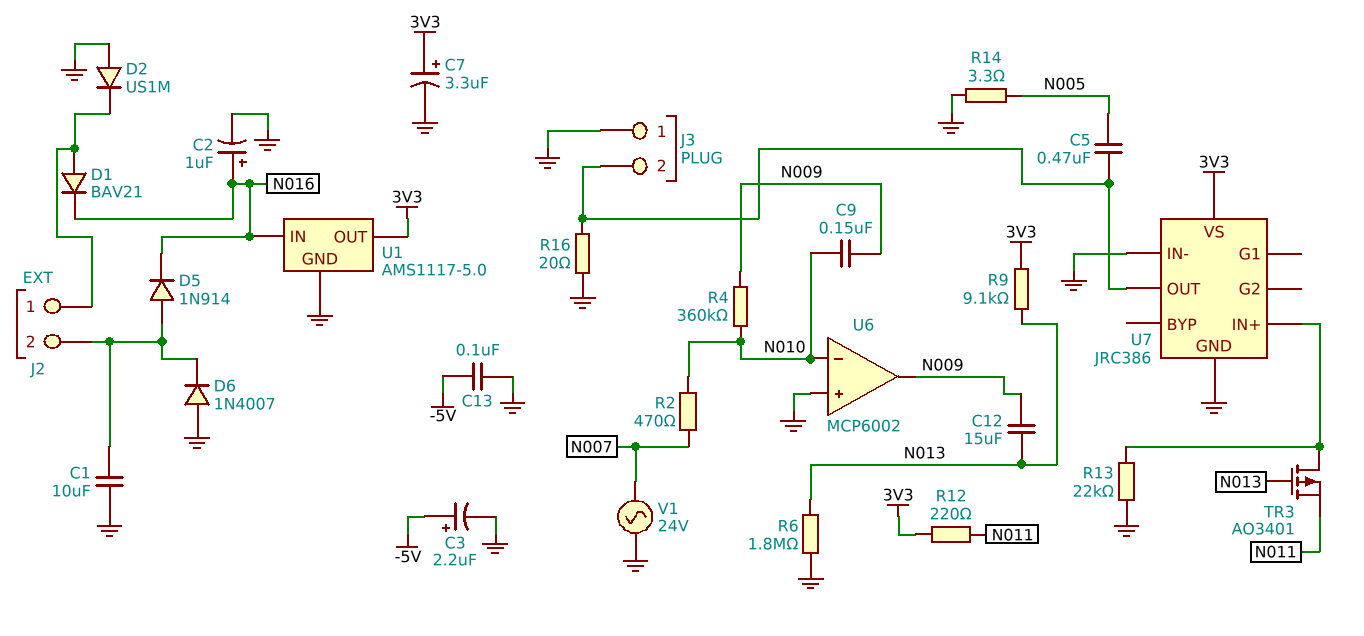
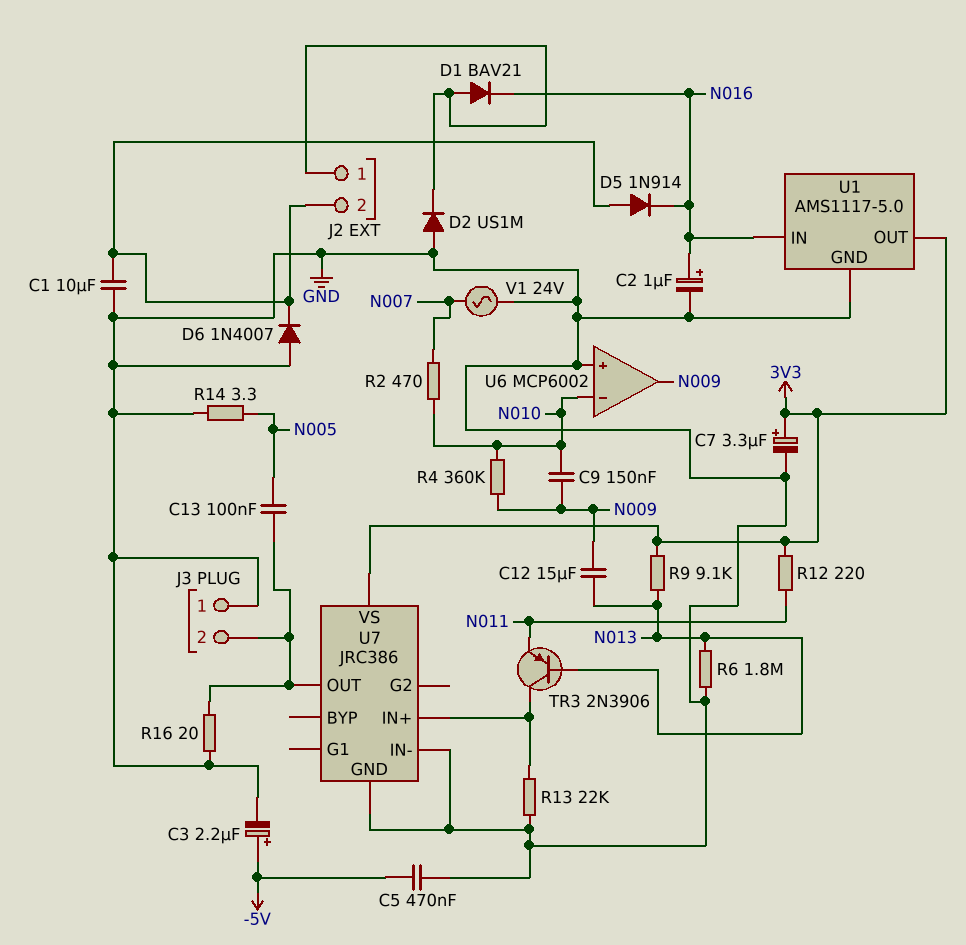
C5: 470nF (J3/2, N005) -> 470nF (-5V, GND)
C13: 100nF (-5V, GND) -> 100nF (J3/2, N005)
TR3: PMOS AO3401 (G N013, D U7/IN+, S N011) -> PNP 2N3906 (B N013, C U7/IN+, E N011)

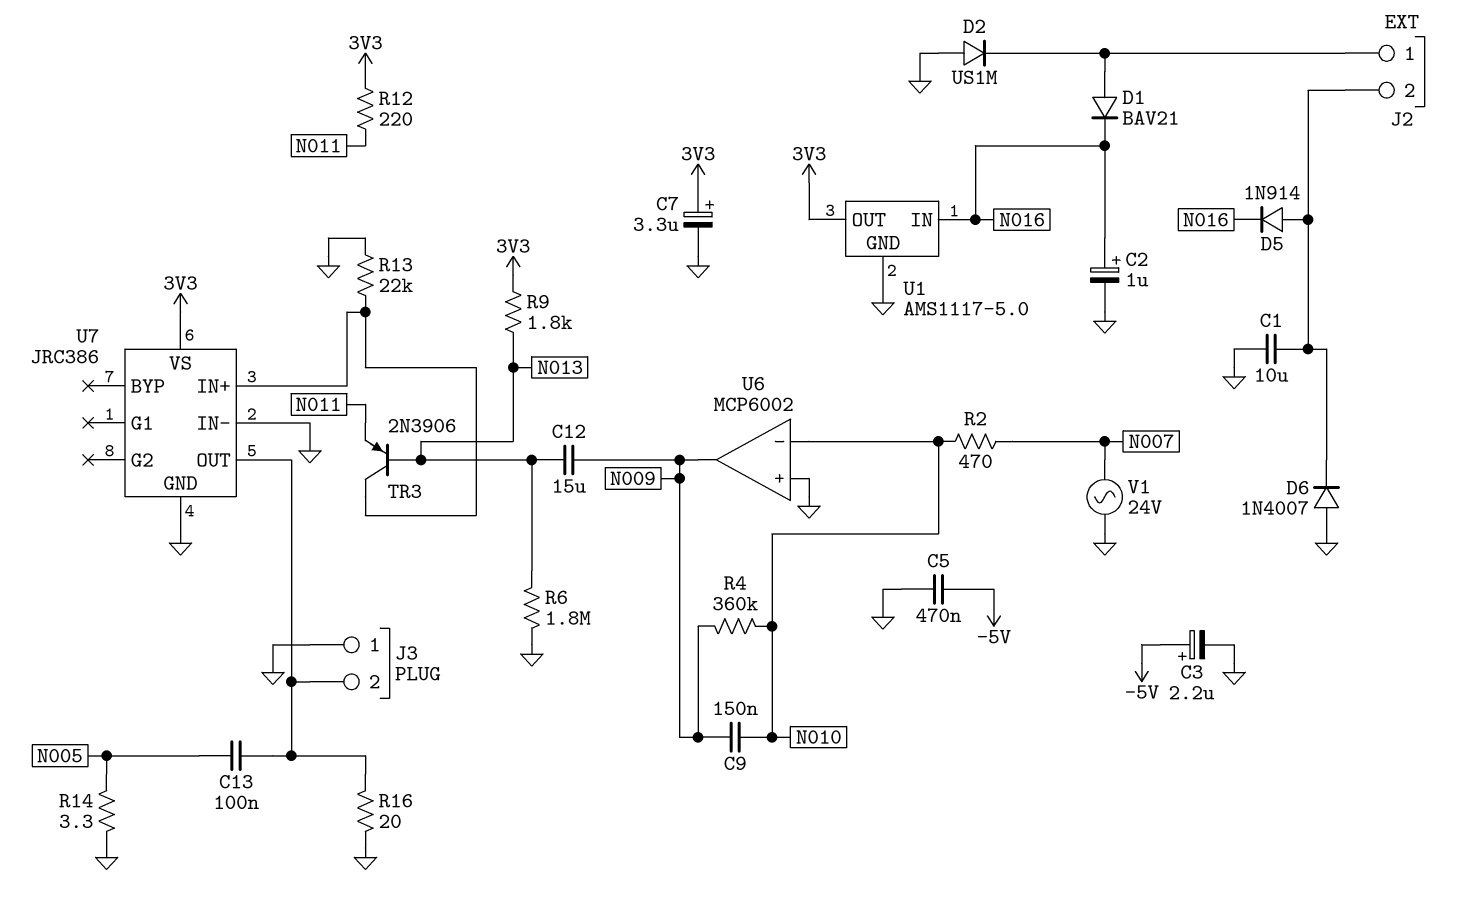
R9: 9.1k (3V3, N013) -> 1.8k (3V3, N013)

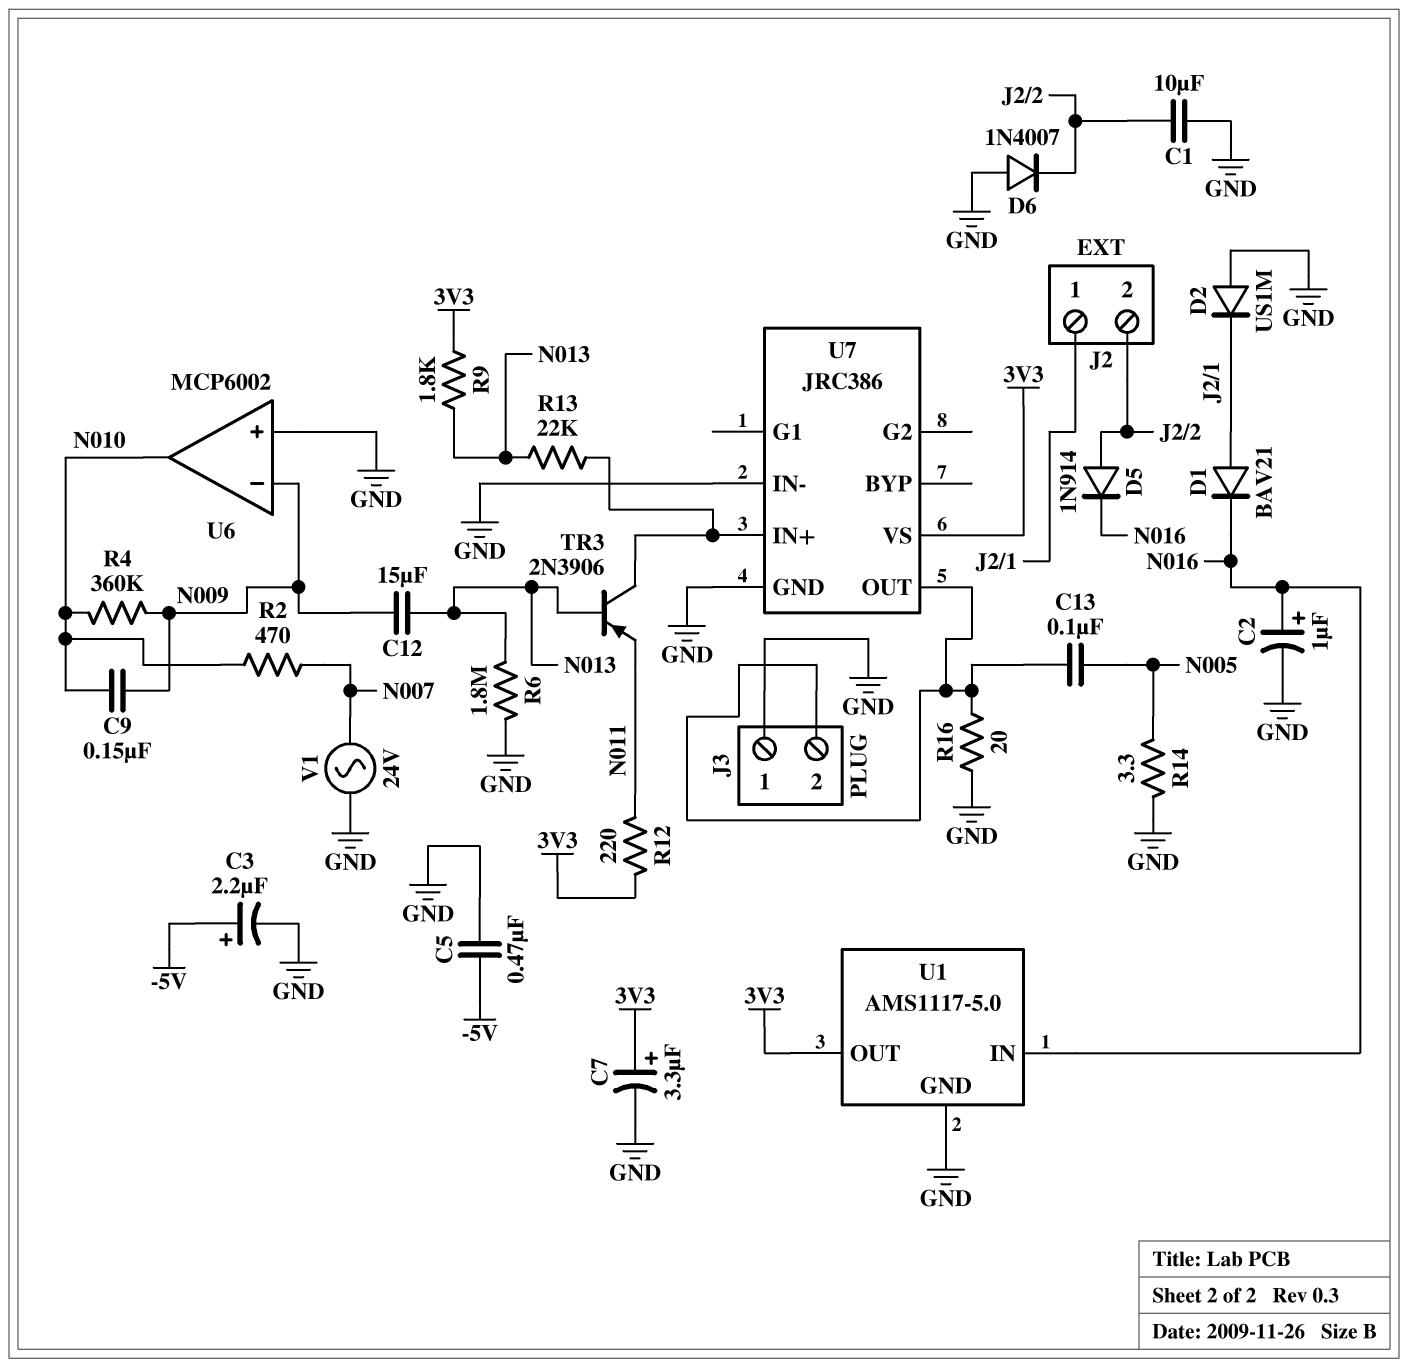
R13: 22k (GND, U7/IN+) -> 22k (N013, U7/IN+)
U6 pin in-: N010 -> N009
U6 pin out: N009 -> N010

